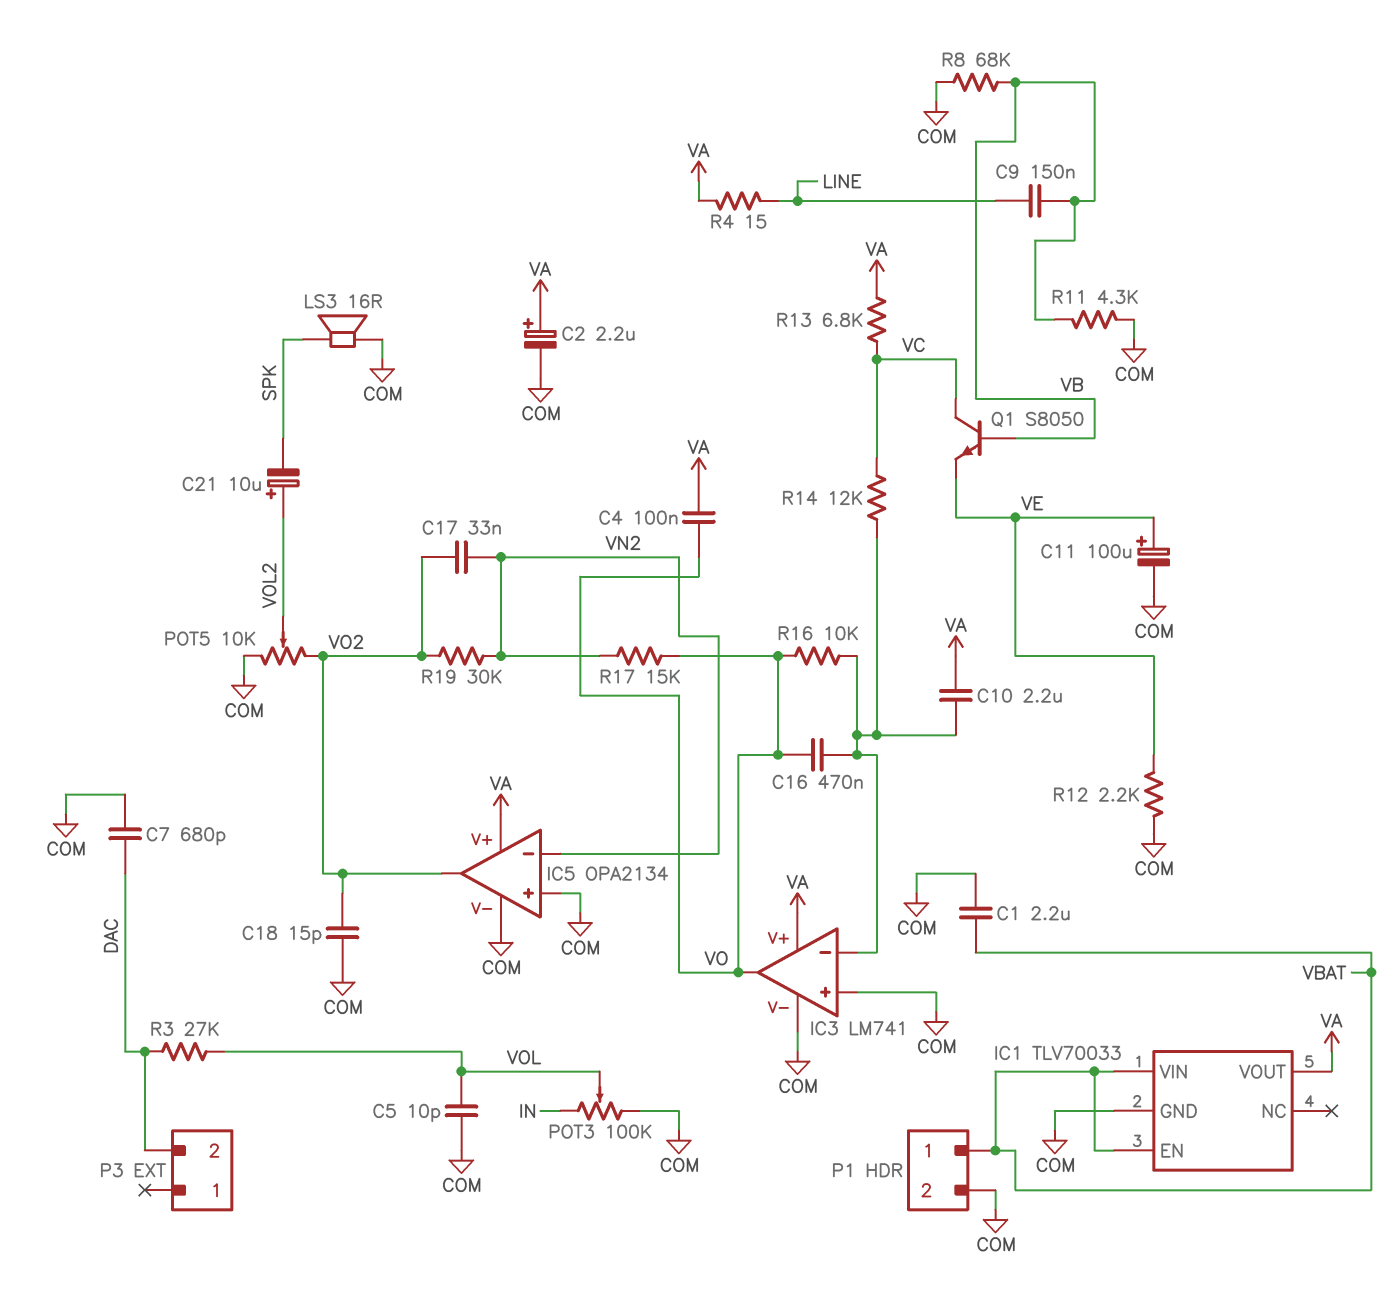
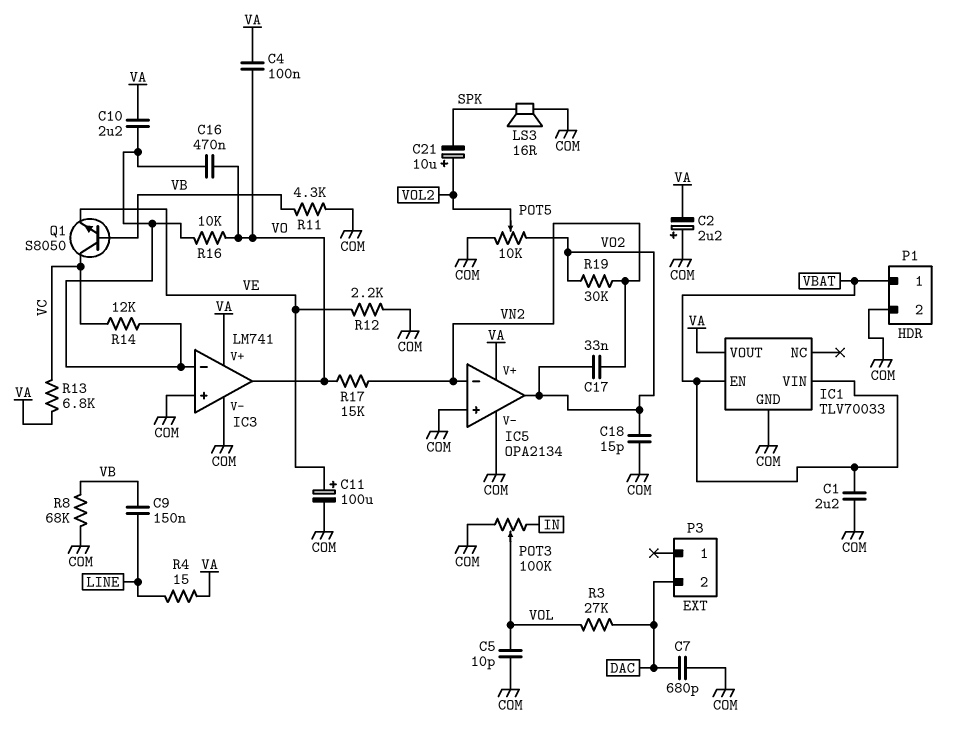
C2: 2.2uF (plus VA, minus COM) -> 2.2uF (plus COM, minus VA)

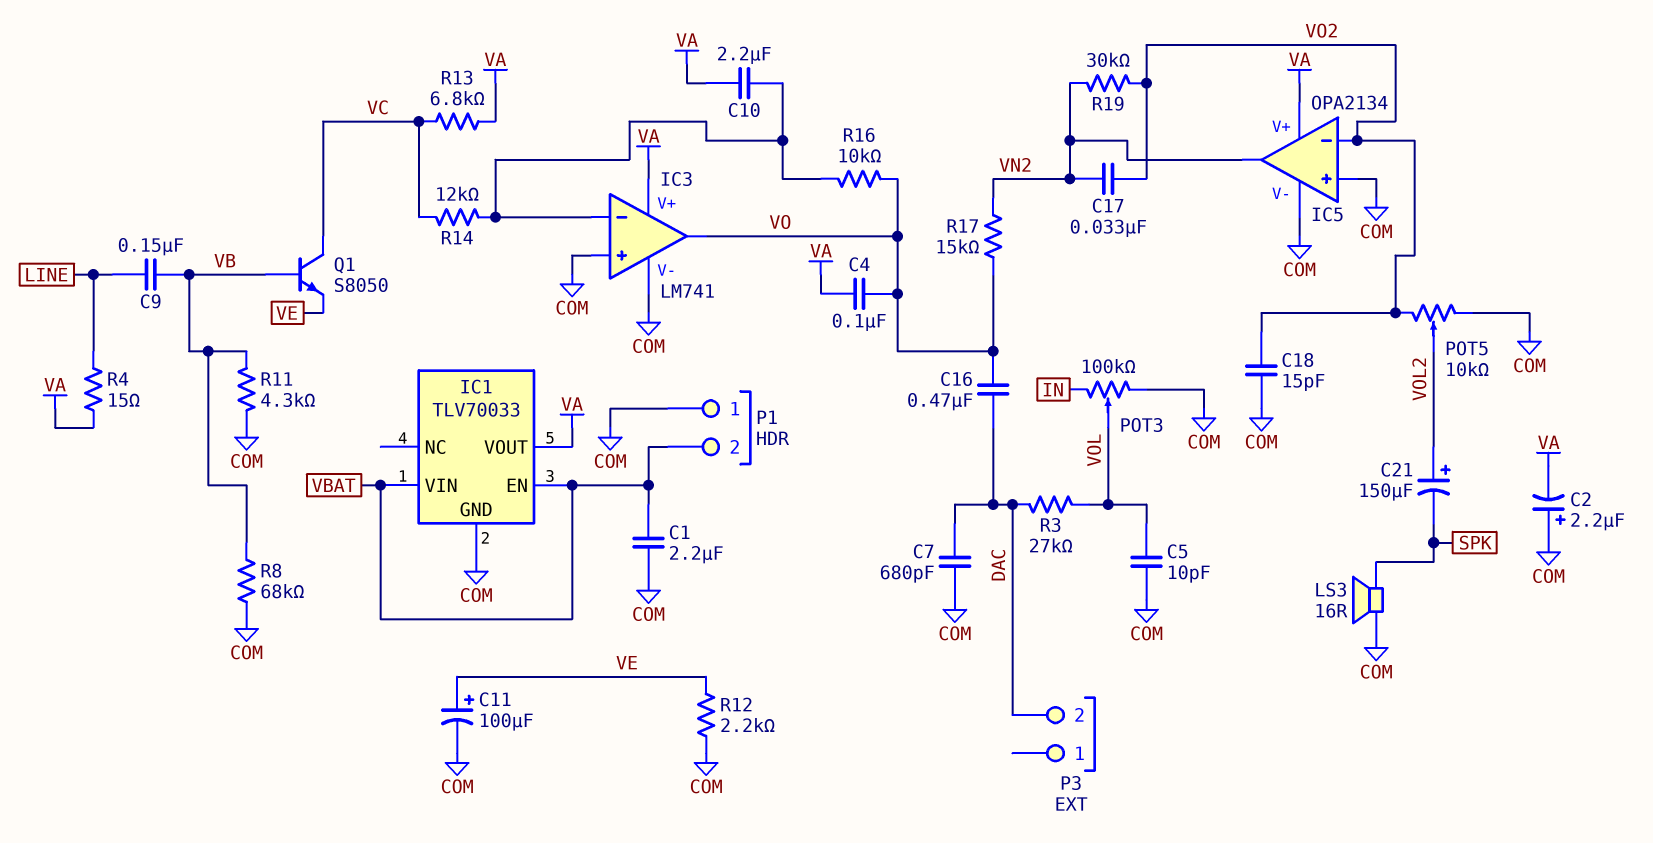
C16: 470nF (IC3/in-, VO) -> 470nF (DAC, VO)
C21: 10uF (plus VOL2, minus SPK) -> 150uF (plus VOL2, minus SPK)
IC5 pin in-: VN2 -> VO2
IC5 pin out: VO2 -> VN2
P1 pin 1: VBAT -> COM
P1 pin 2: COM -> VBAT

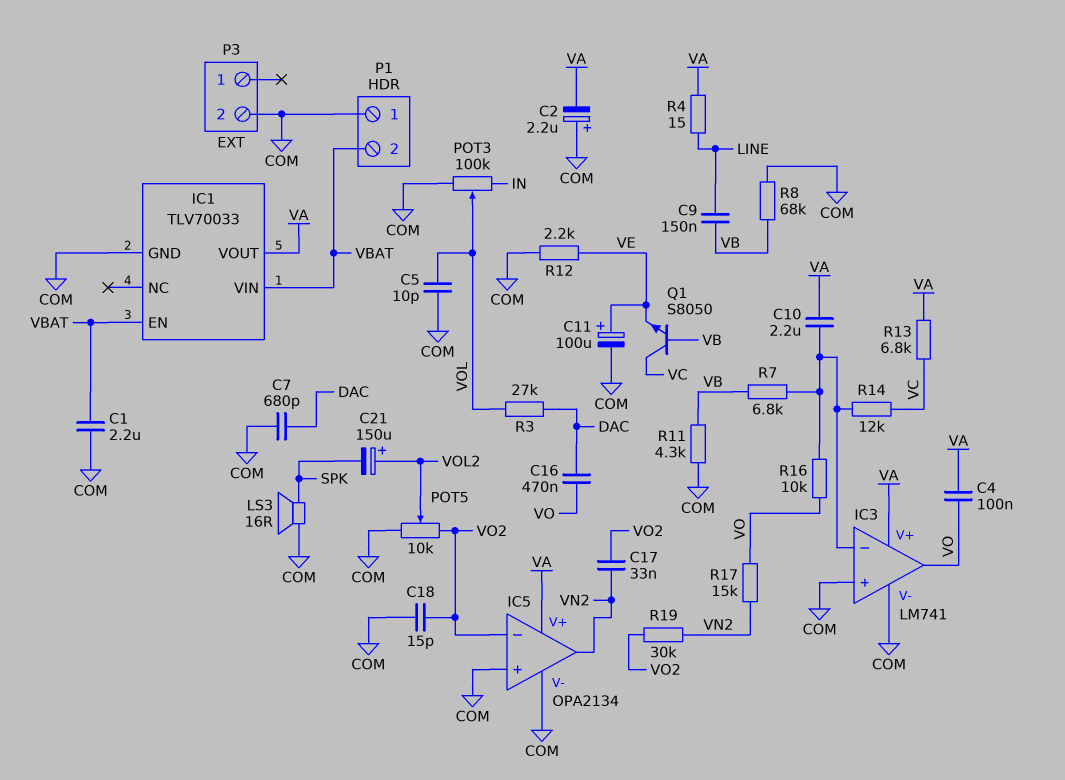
P3 pin 2: DAC -> COM
R7: none -> 6.8k (IC3/in-, VB)

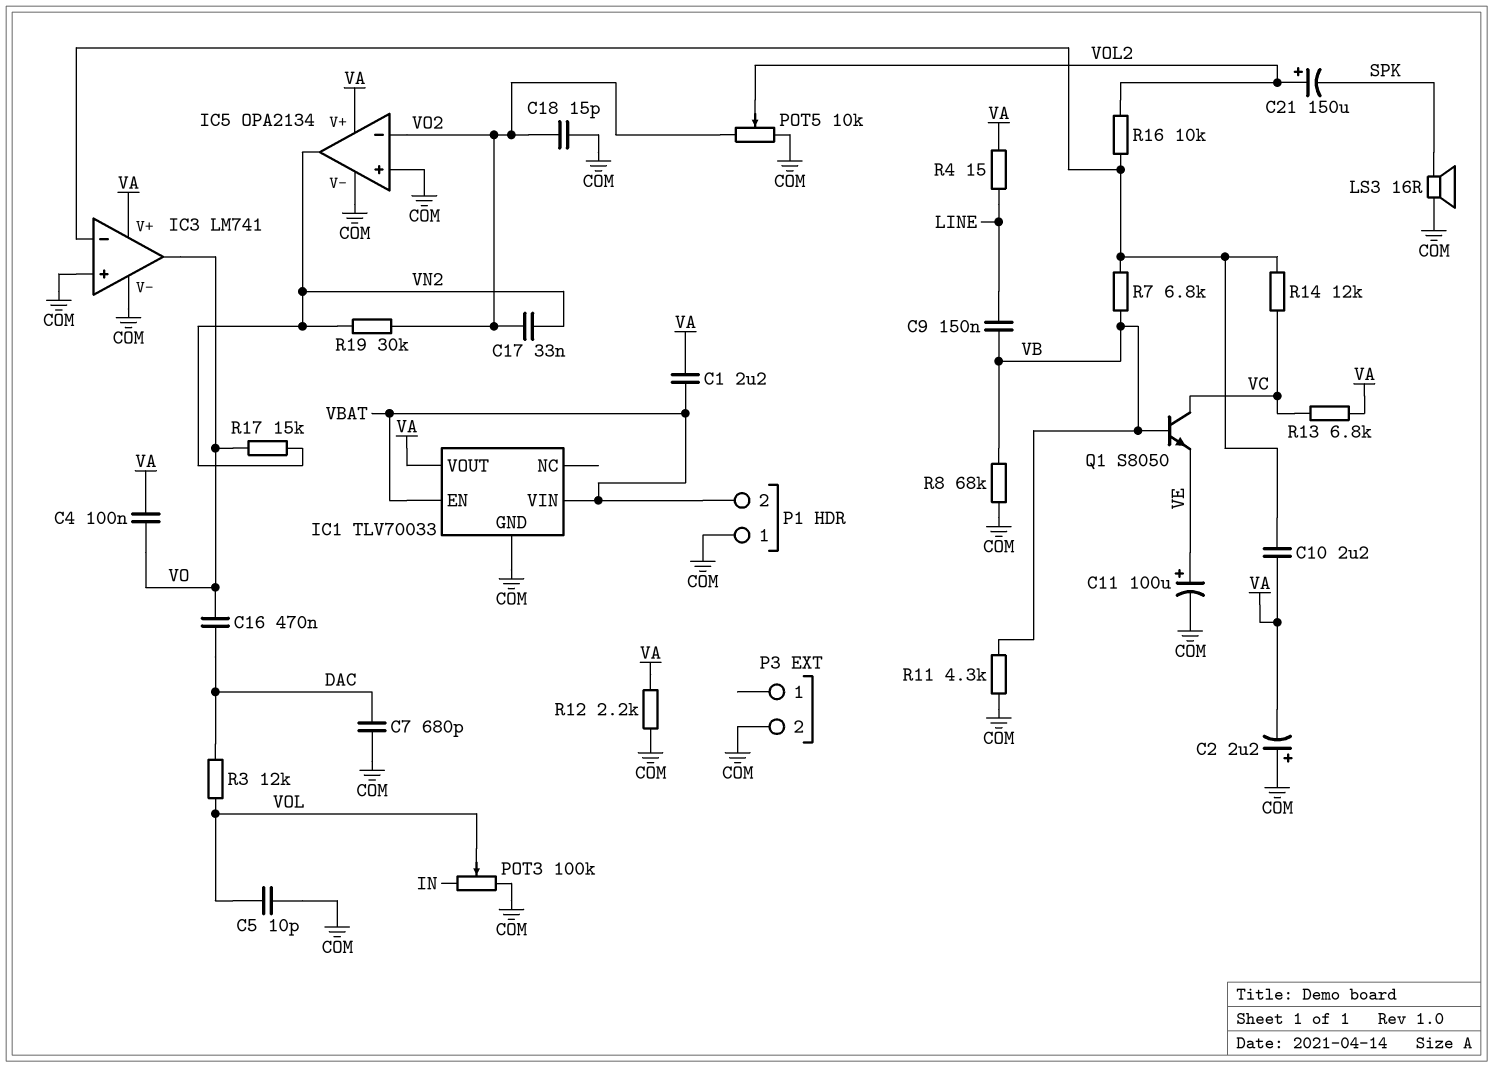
C1: 2.2uF (COM, VBAT) -> 2.2uF (VA, VBAT)
R3: 27k (DAC, VOL) -> 12k (DAC, VOL)
R12: 2.2k (COM, VE) -> 2.2k (COM, VA)
R16: 10k (IC3/in-, VO) -> 10k (IC3/in-, VOL2)

